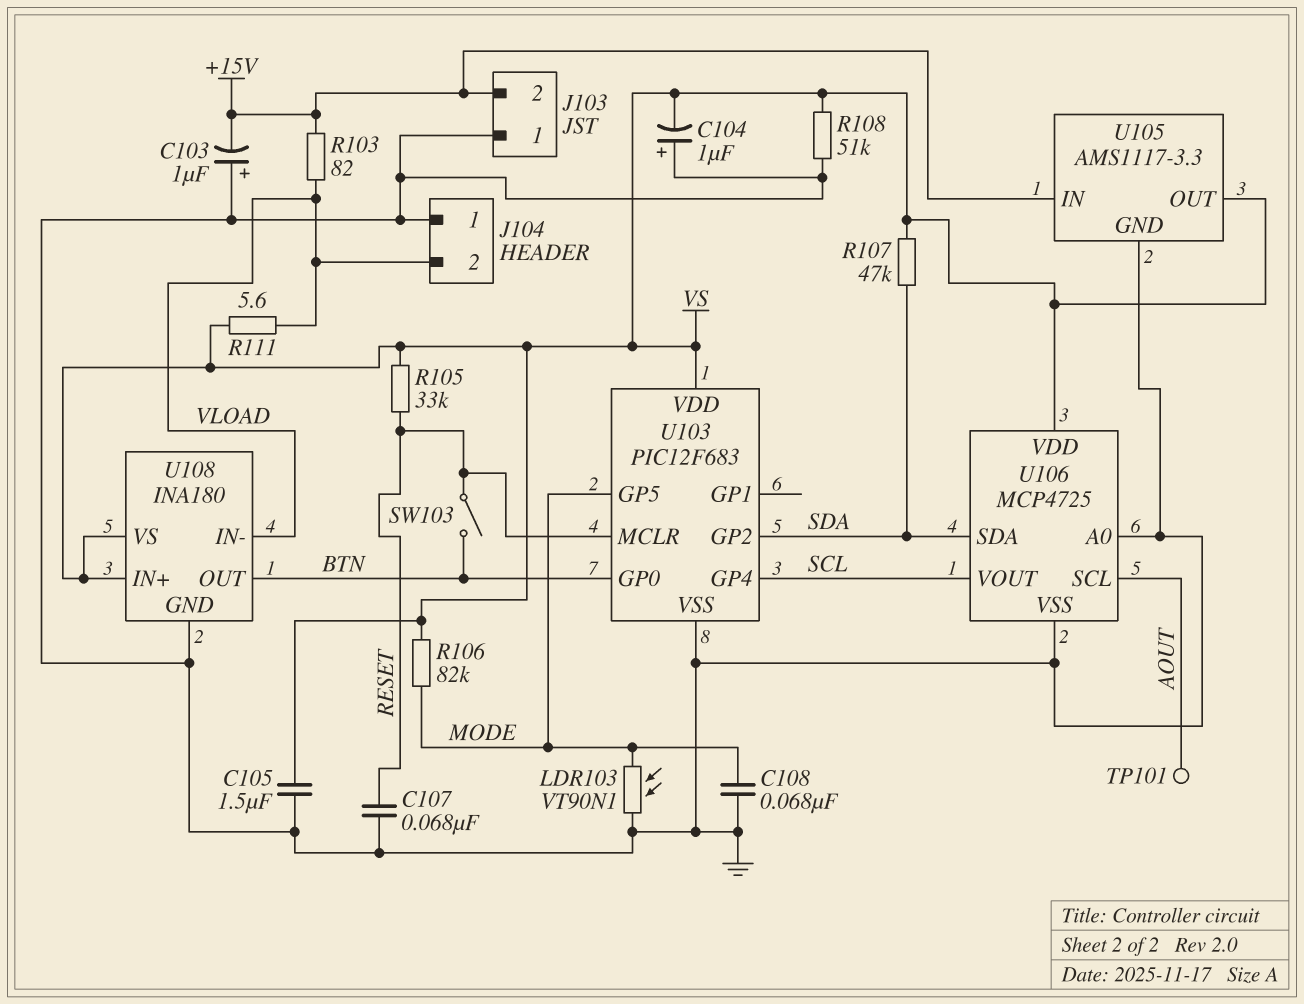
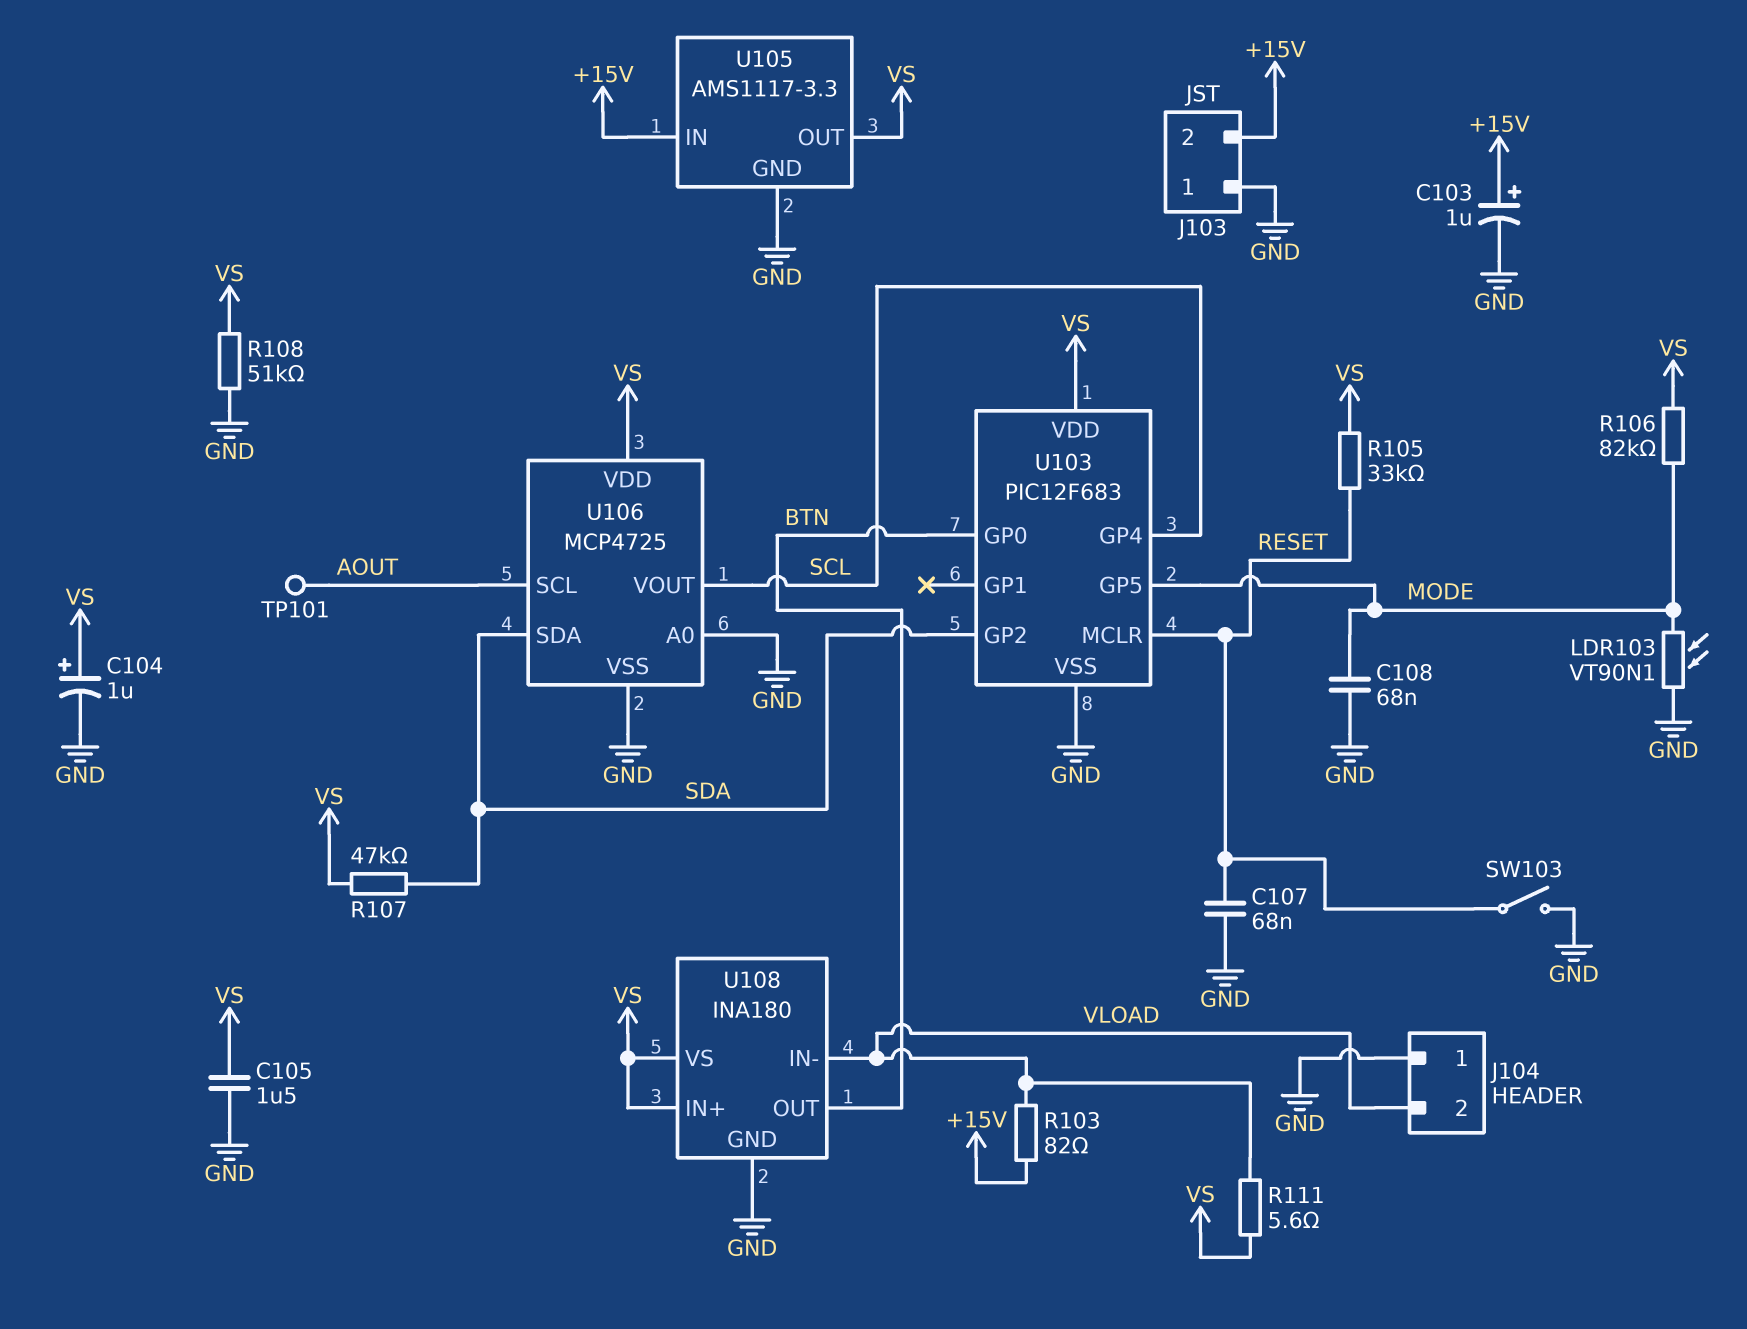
C103: 1uF (plus GND, minus +15V) -> 1uF (plus +15V, minus GND)
C104: 1uF (plus GND, minus VS) -> 1uF (plus VS, minus GND)
SW103: switch (BTN, RESET) -> switch (GND, RESET)

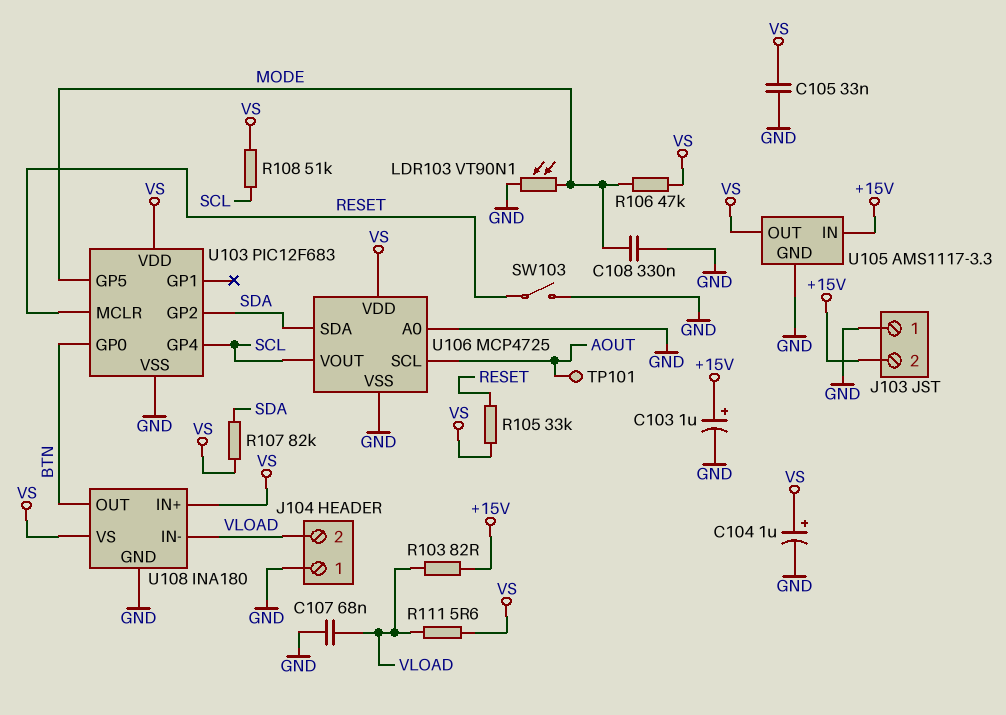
C105: 1.5uF (GND, VS) -> 33nF (GND, VS)
C107: 68nF (GND, RESET) -> 68nF (GND, VLOAD)
C108: 68nF (GND, MODE) -> 330nF (GND, MODE)
R106: 82k (MODE, VS) -> 47k (MODE, VS)
R107: 47k (SDA, VS) -> 82k (SDA, VS)
R108: 51k (GND, VS) -> 51k (SCL, VS)

